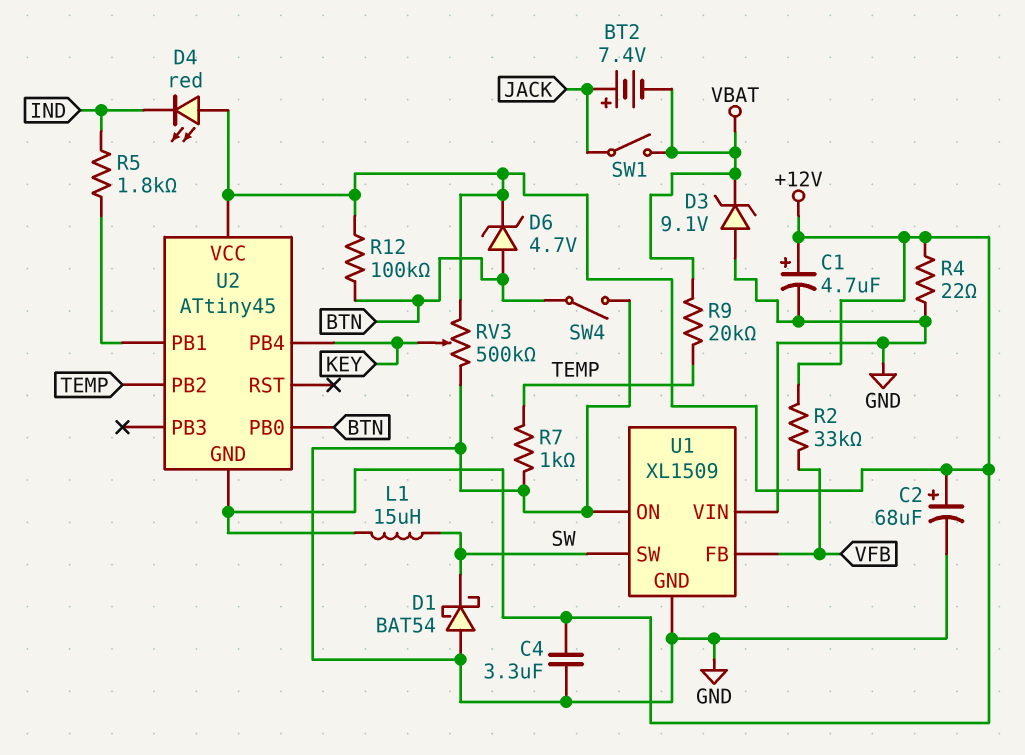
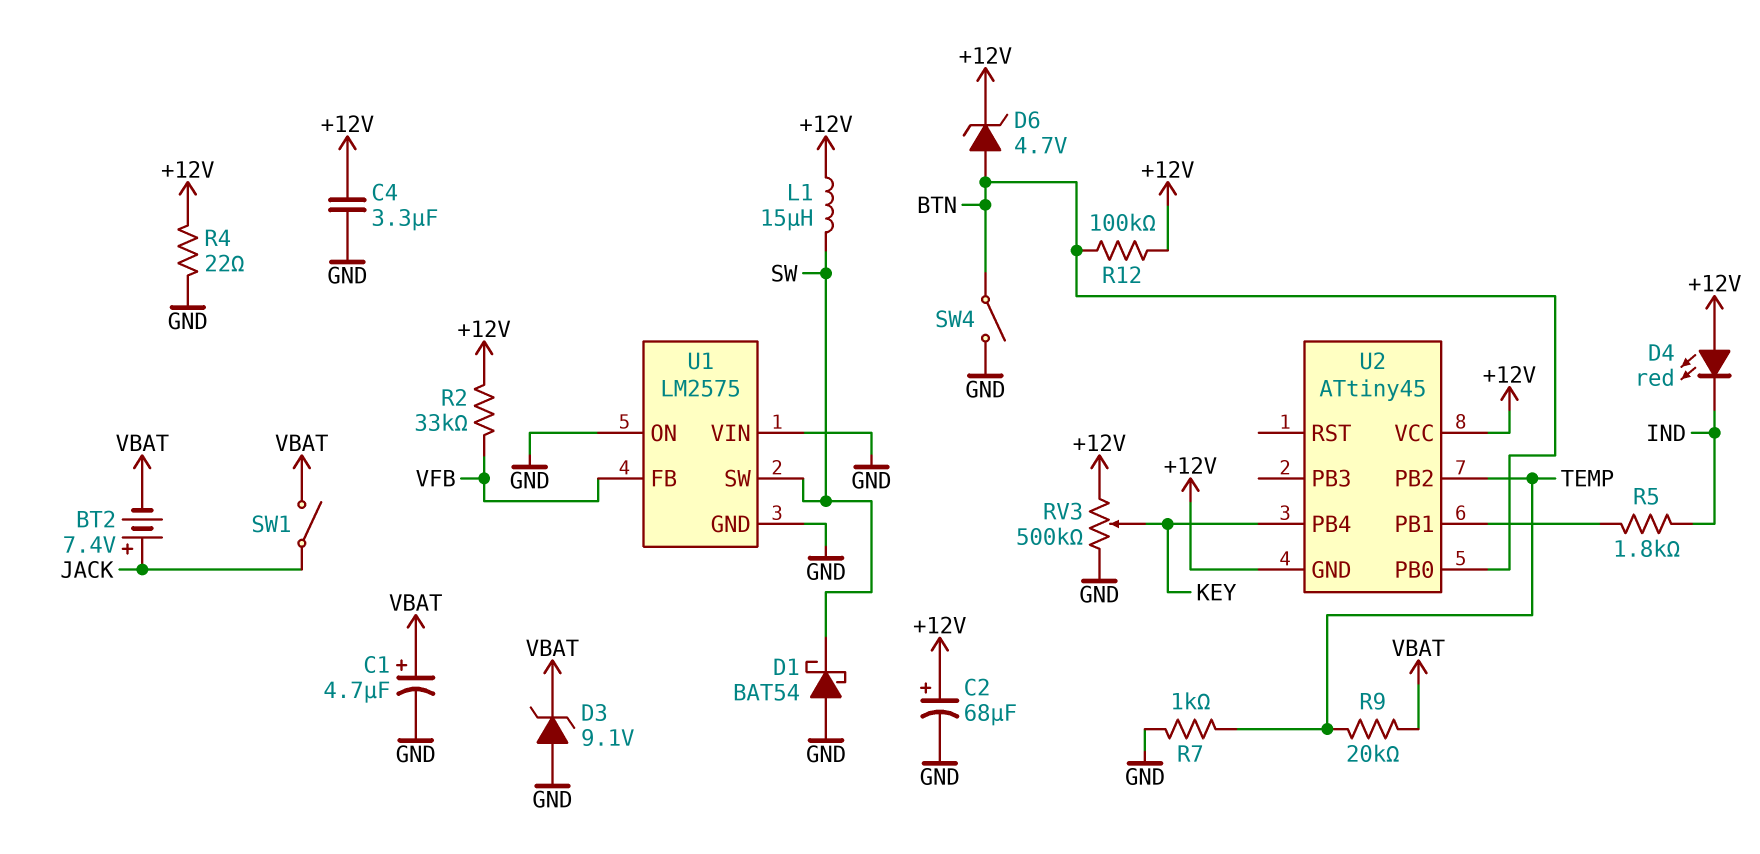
C1: 4.7uF (plus +12V, minus GND) -> 4.7uF (plus VBAT, minus GND)
U1: XL1509 -> LM2575

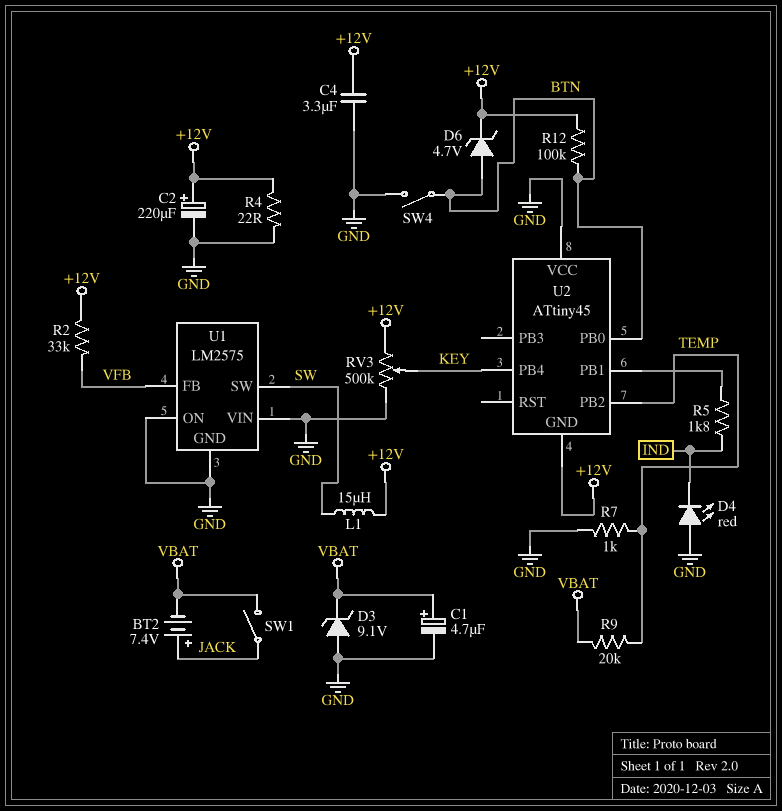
C2: 68uF (plus +12V, minus GND) -> 220uF (plus +12V, minus GND)
D1: schottky BAT54 (A GND, K SW) -> none
D4: LED red (A +12V, K IND) -> LED red (A GND, K IND)
U2 pin VCC: +12V -> GND

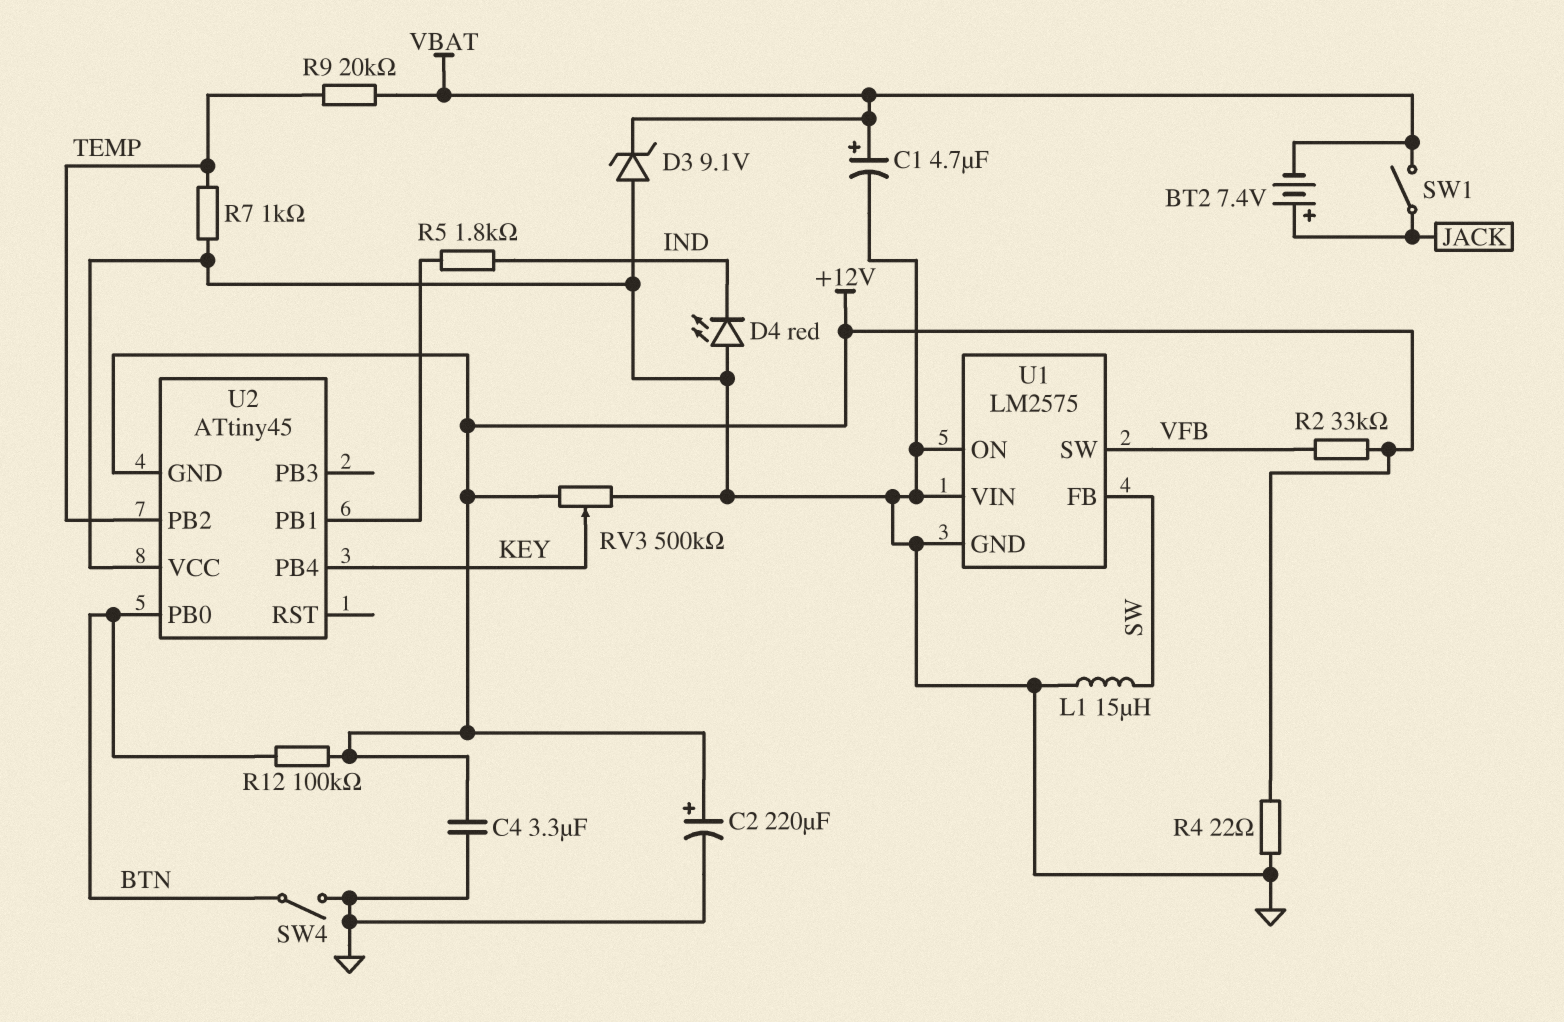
D6: zener 4.7V (A BTN, K +12V) -> none
L1: 15uH (+12V, SW) -> 15uH (GND, SW)
U1 pin FB: VFB -> SW
U1 pin SW: SW -> VFB

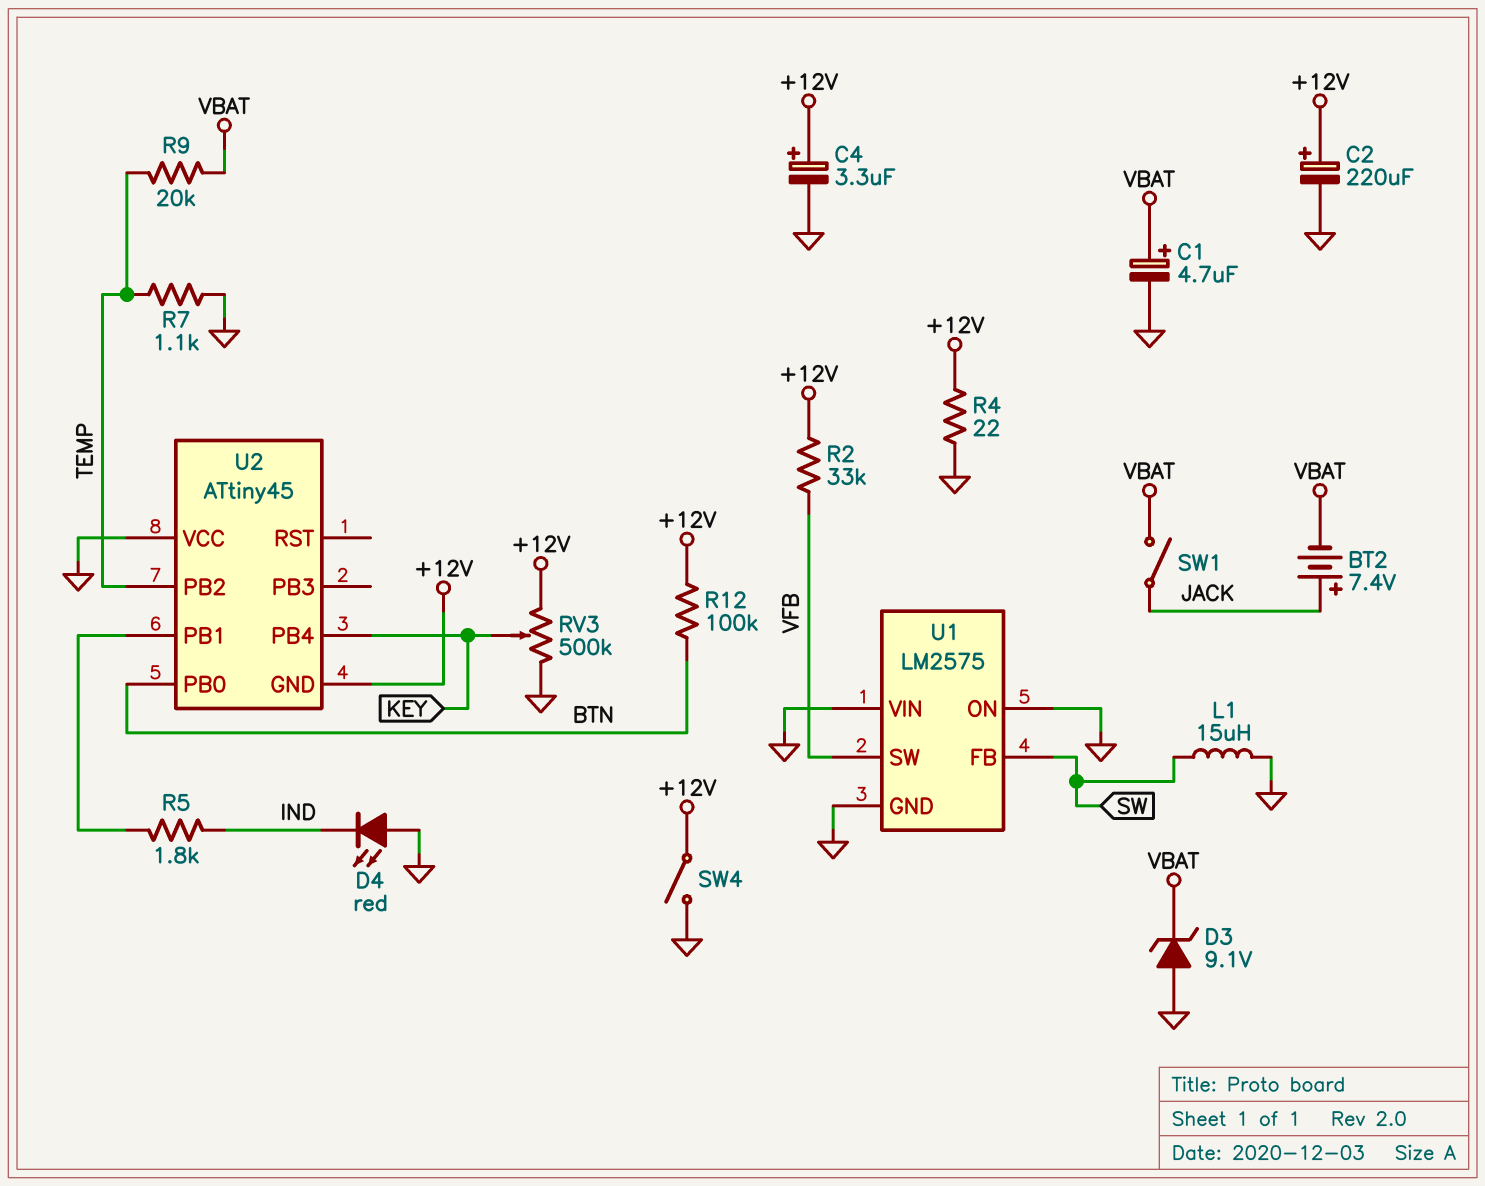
C4: 3.3uF (+12V, GND) -> 3.3uF (plus +12V, minus GND)
R7: 1k (GND, TEMP) -> 1.1k (GND, TEMP)
SW4: switch (BTN, GND) -> switch (+12V, GND)

